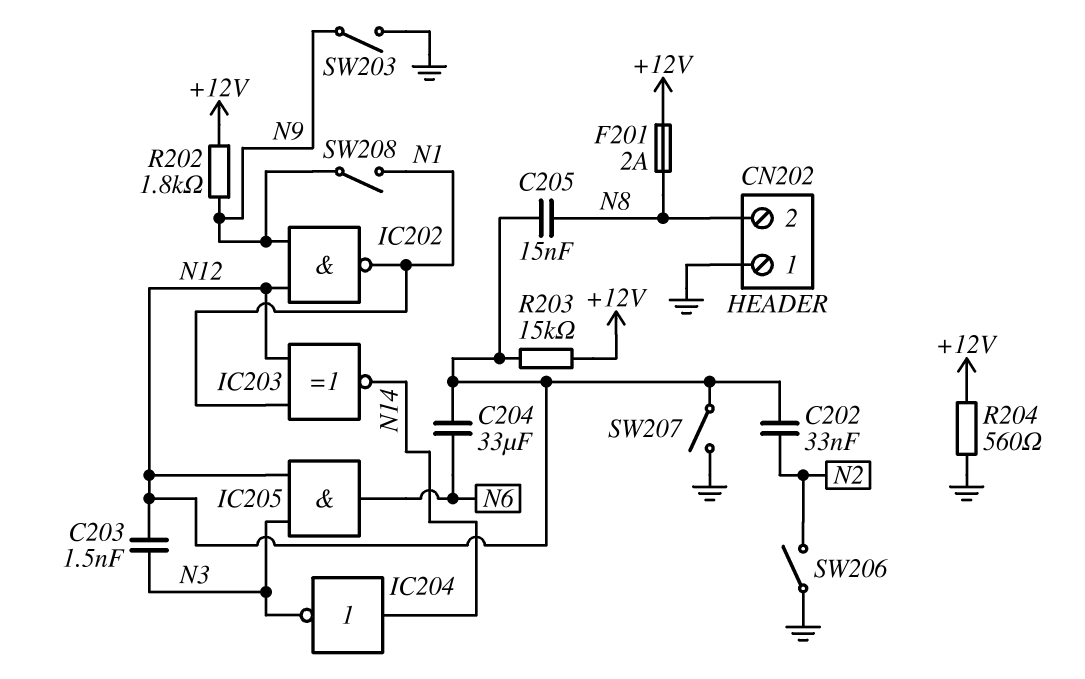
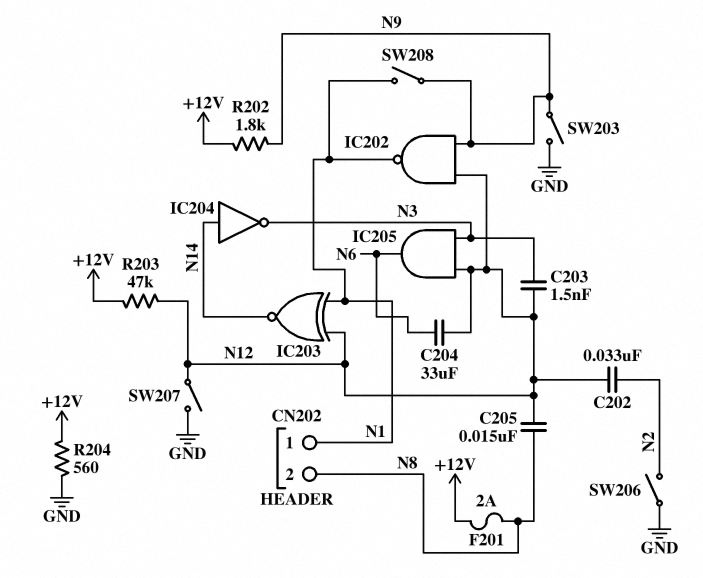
CN202 pin 1: GND -> N1
R203: 15k (+12V, N12) -> 47k (+12V, N12)

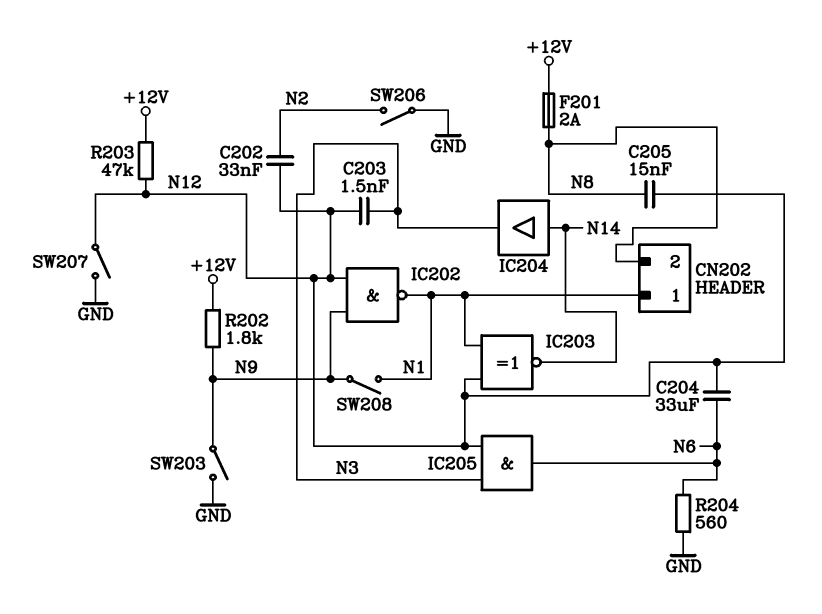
IC204: NOT (in N14, out N3) -> buffer (in N14, out N3)
R204: 560 (+12V, GND) -> 560 (GND, N6)

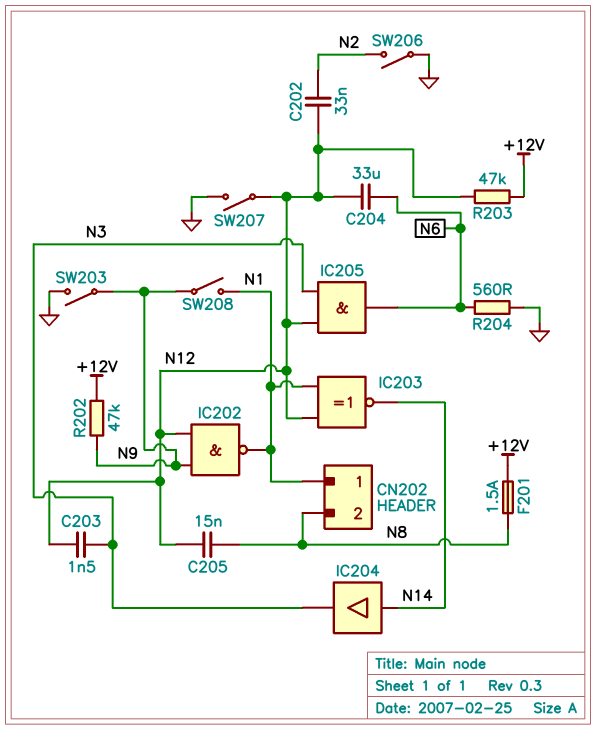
F201: 2A (+12V, N8) -> 1.5A (+12V, N8)
R202: 1.8k (+12V, N9) -> 47k (+12V, N9)

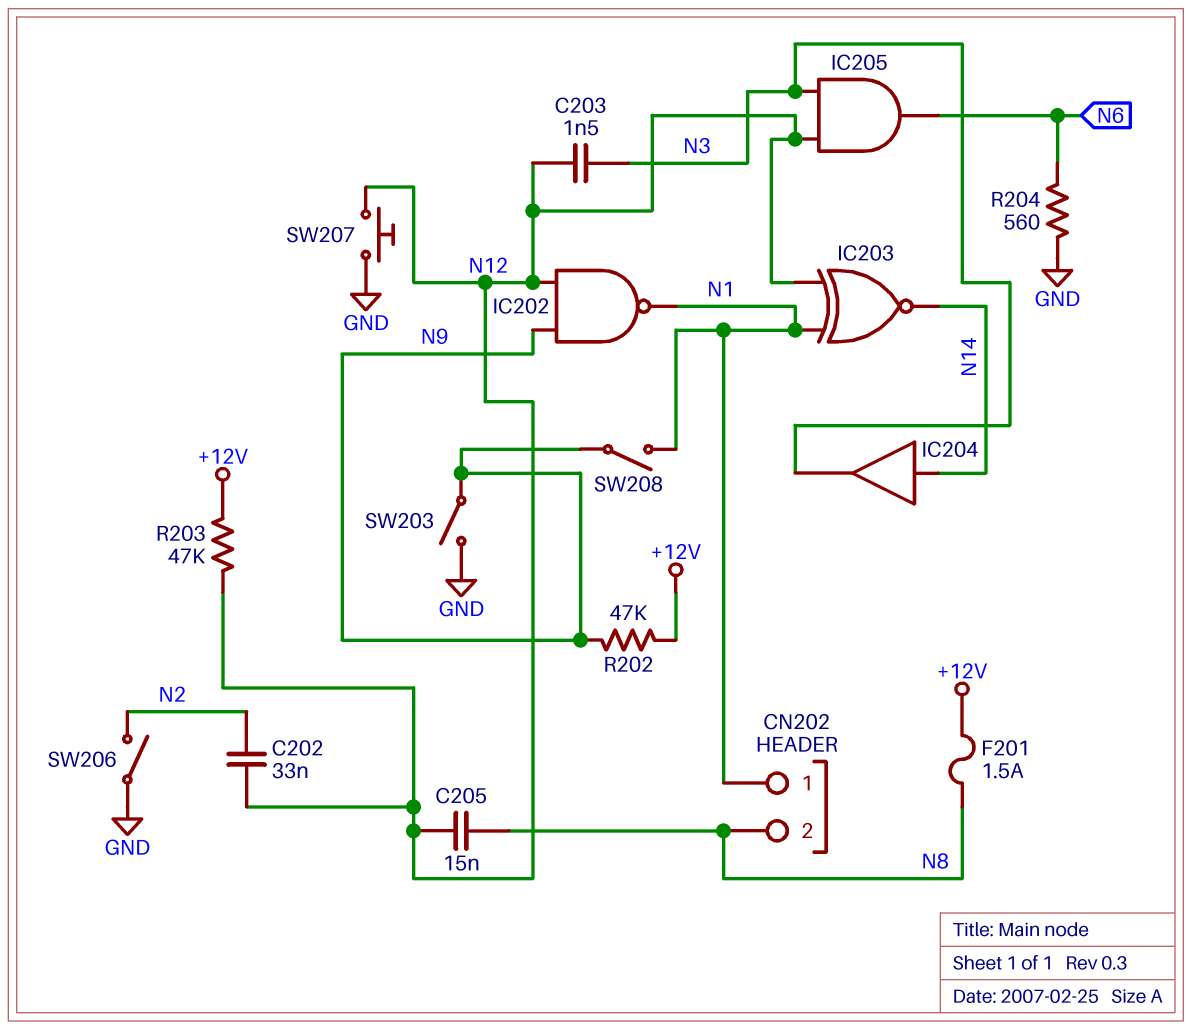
C204: 33uF (N6, N12) -> none
SW207: switch (GND, N12) -> button (GND, N12)

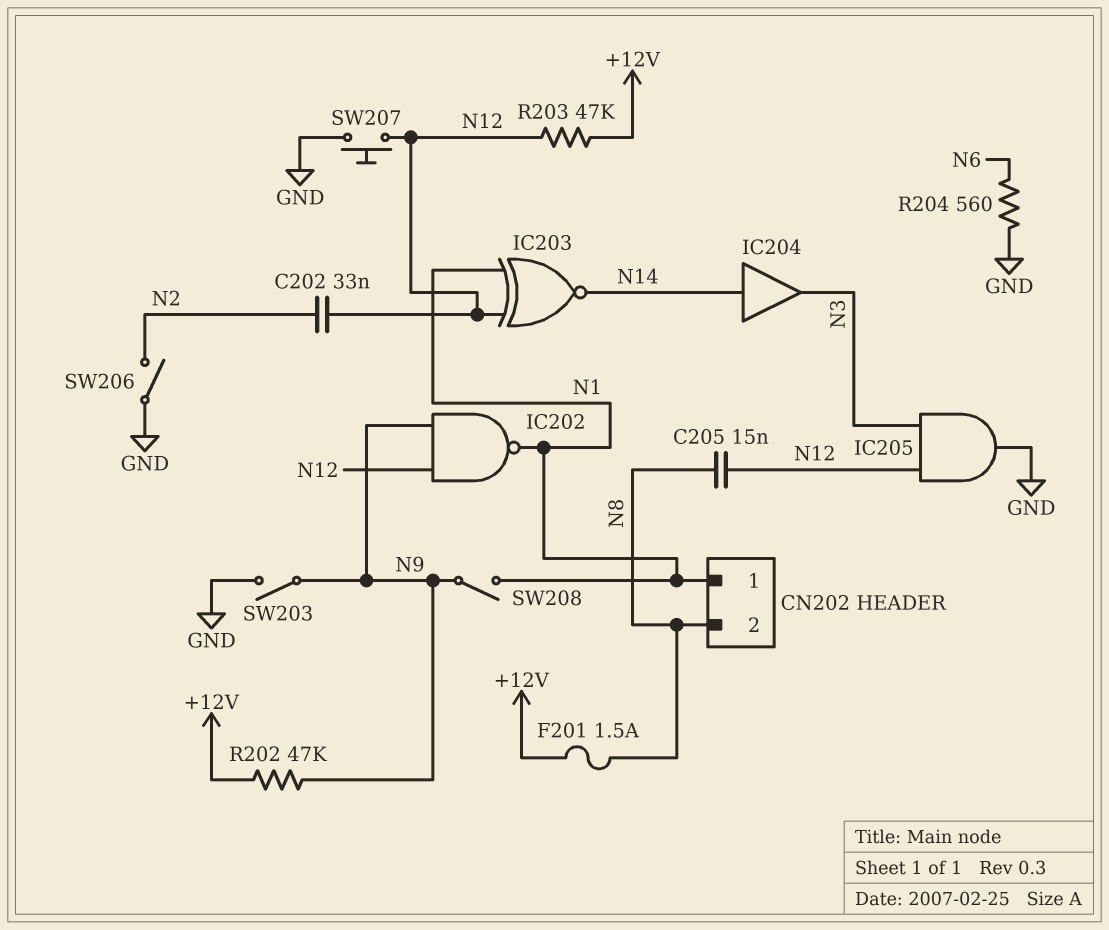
C203: 1.5nF (N3, N12) -> none
IC205: AND (in N3, in N12, out N6) -> AND (in N3, in N12, out GND)

